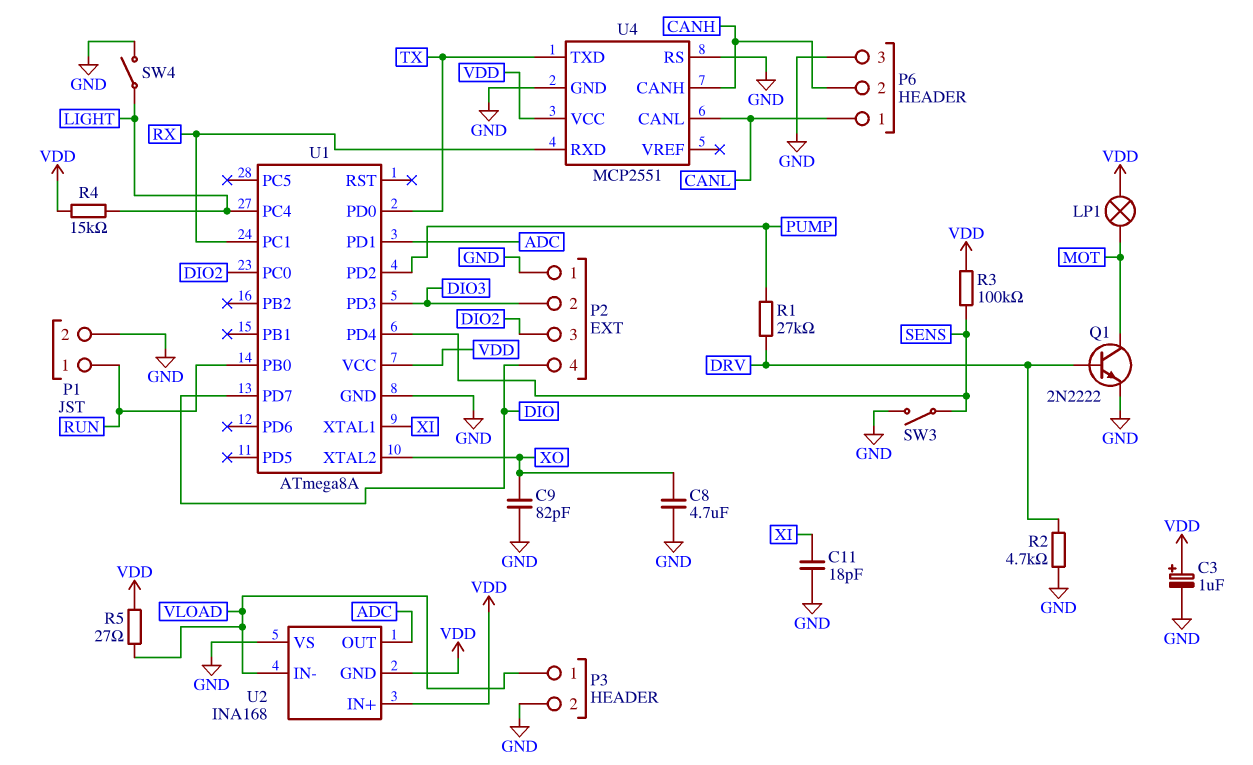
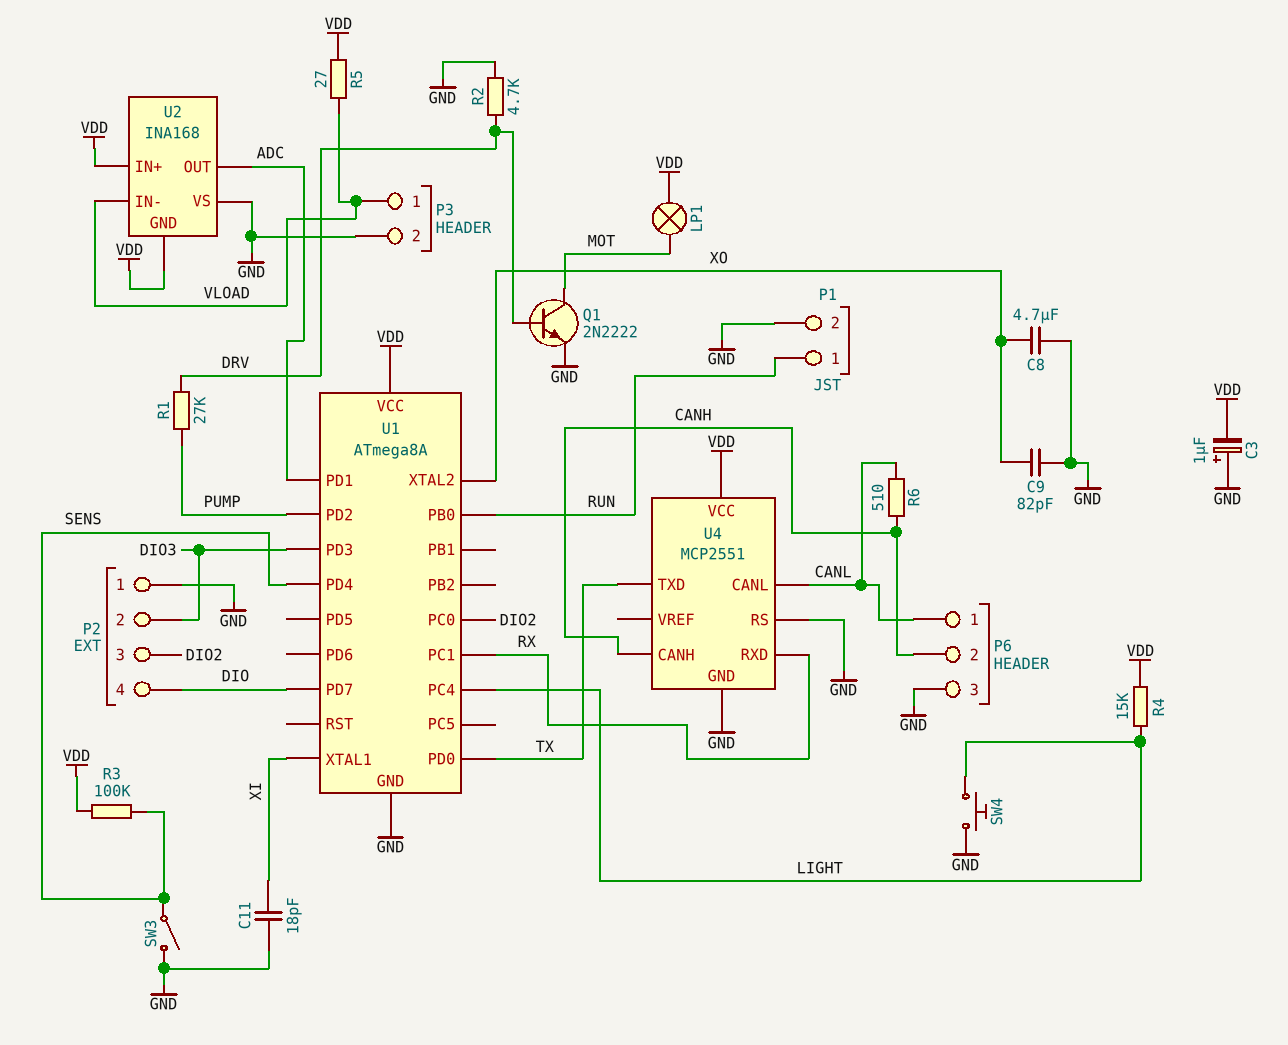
C3: 1uF (plus VDD, minus GND) -> 1uF (plus GND, minus VDD)
R6: none -> 510 (CANH, CANL)
SW4: switch (GND, LIGHT) -> button (GND, LIGHT)

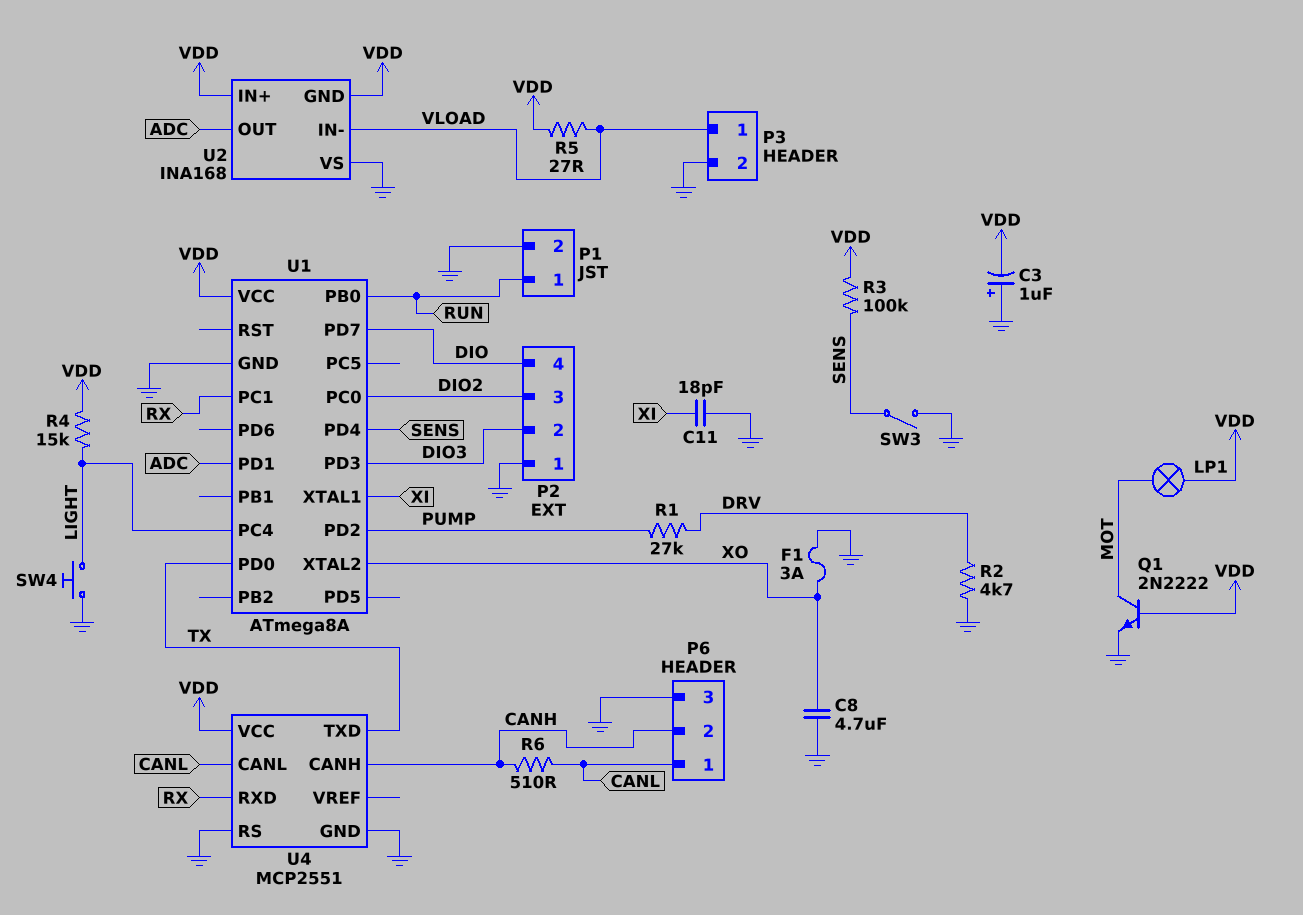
C9: 82pF (GND, XO) -> none
F1: none -> 3A (GND, XO)
Q1: NPN 2N2222 (B DRV, C MOT, E GND) -> NPN 2N2222 (B VDD, C MOT, E GND)

